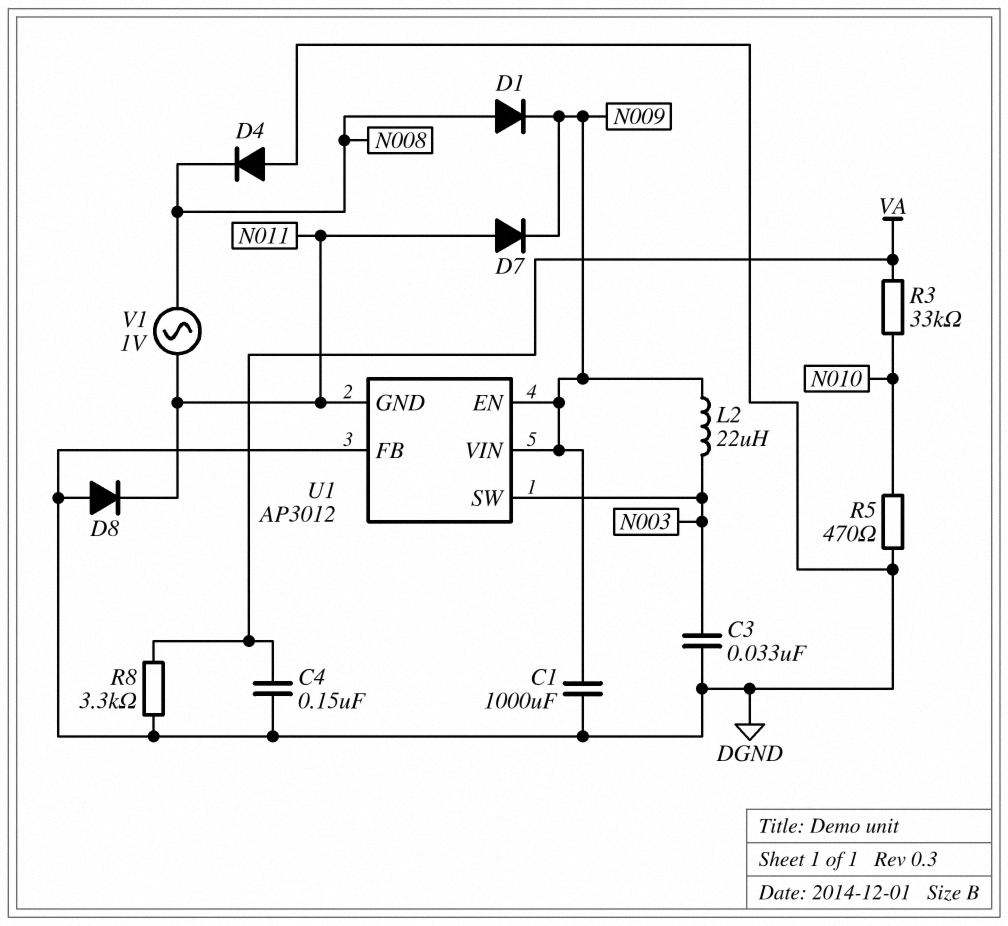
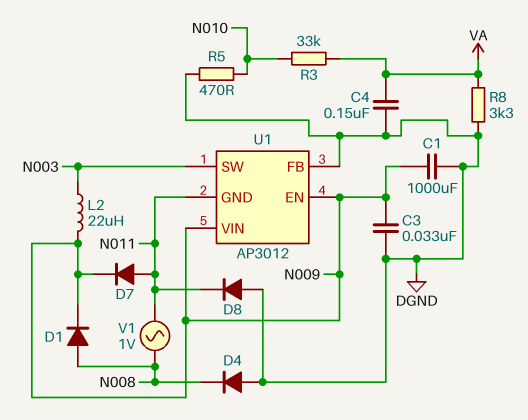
C3: 33nF (DGND, N003) -> 33nF (DGND, N009)

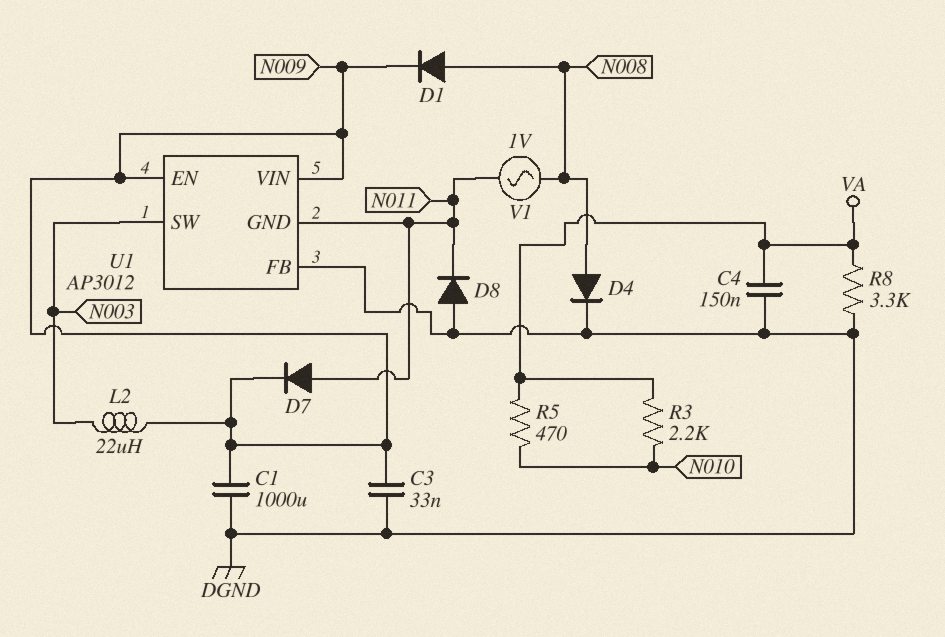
D4: diode (A DGND, K N008) -> diode (A N008, K DGND)
R3: 33k (N010, VA) -> 2.2k (N010, VA)
R5: 470 (DGND, N010) -> 470 (N010, VA)

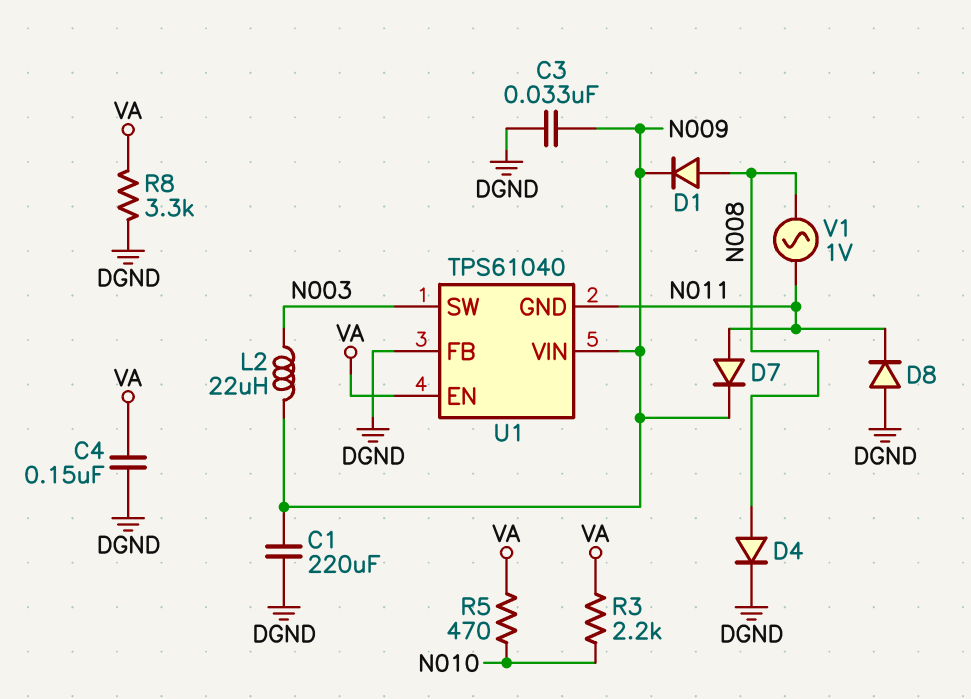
C1: 1000uF (DGND, N009) -> 220uF (DGND, N009)
U1: AP3012 -> TPS61040
U1 pin EN: N009 -> VA

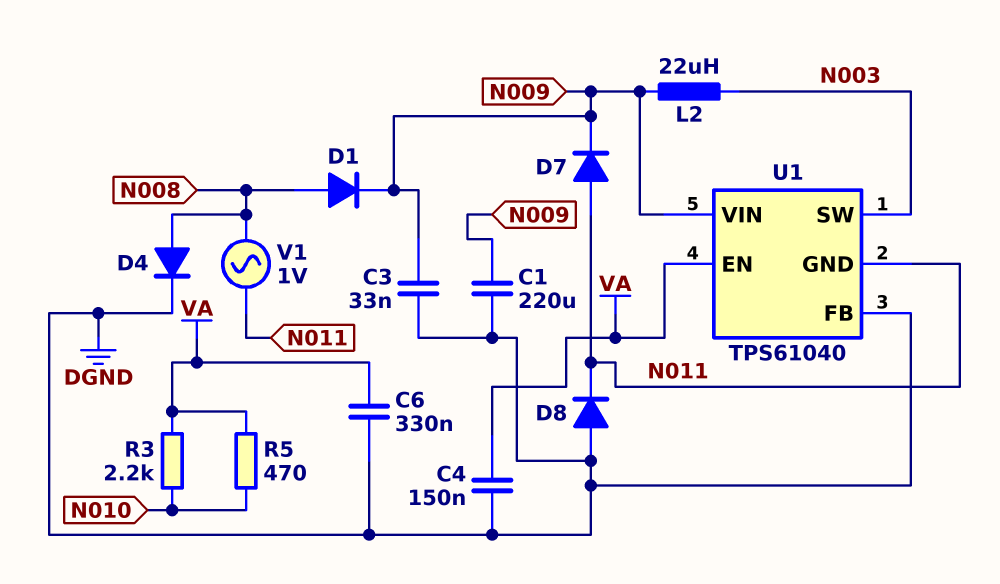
C6: none -> 330nF (DGND, VA)
R8: 3.3k (DGND, VA) -> none

